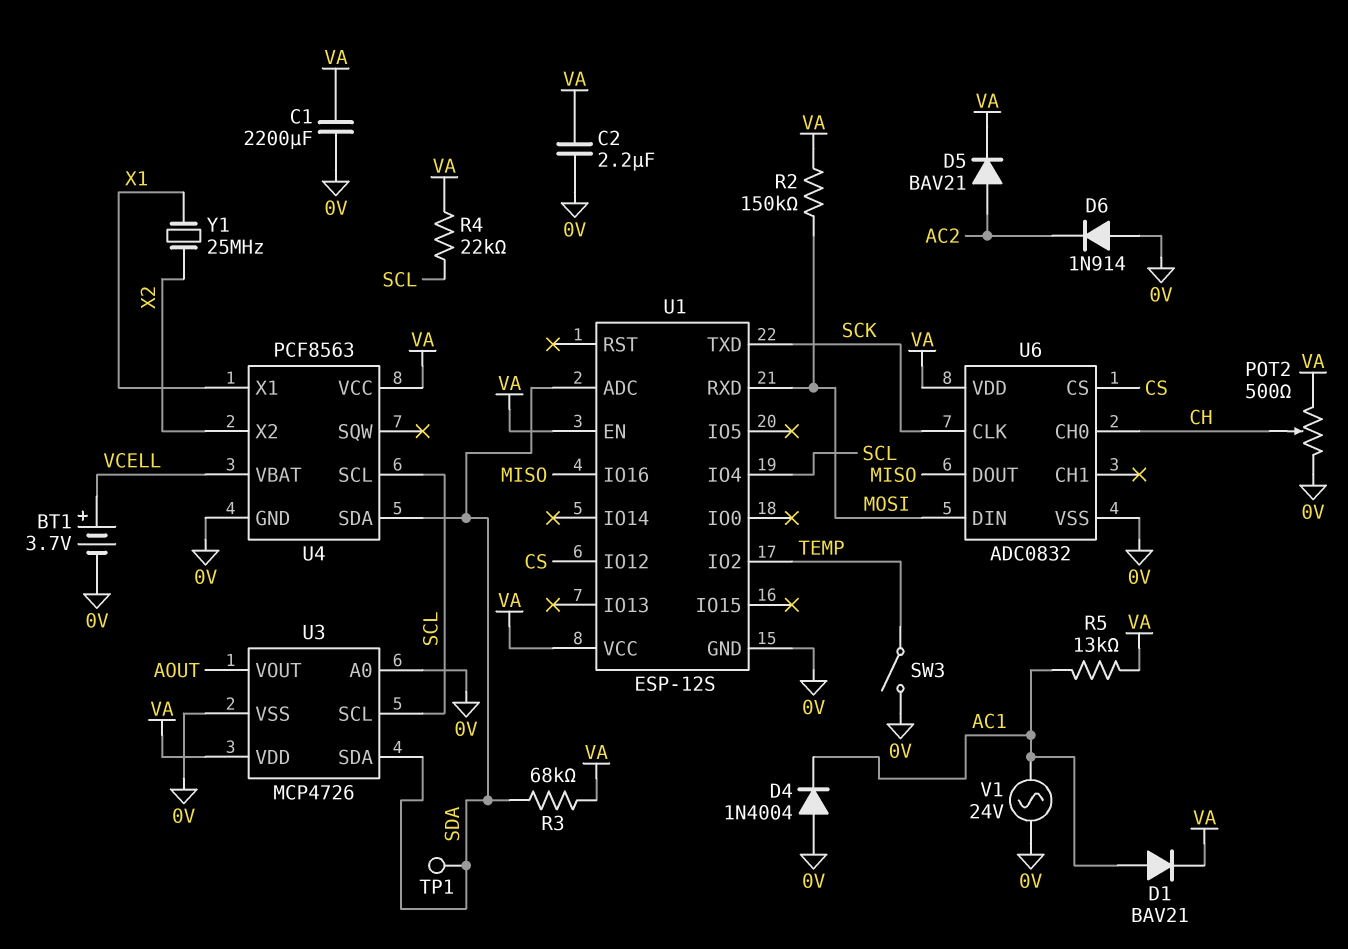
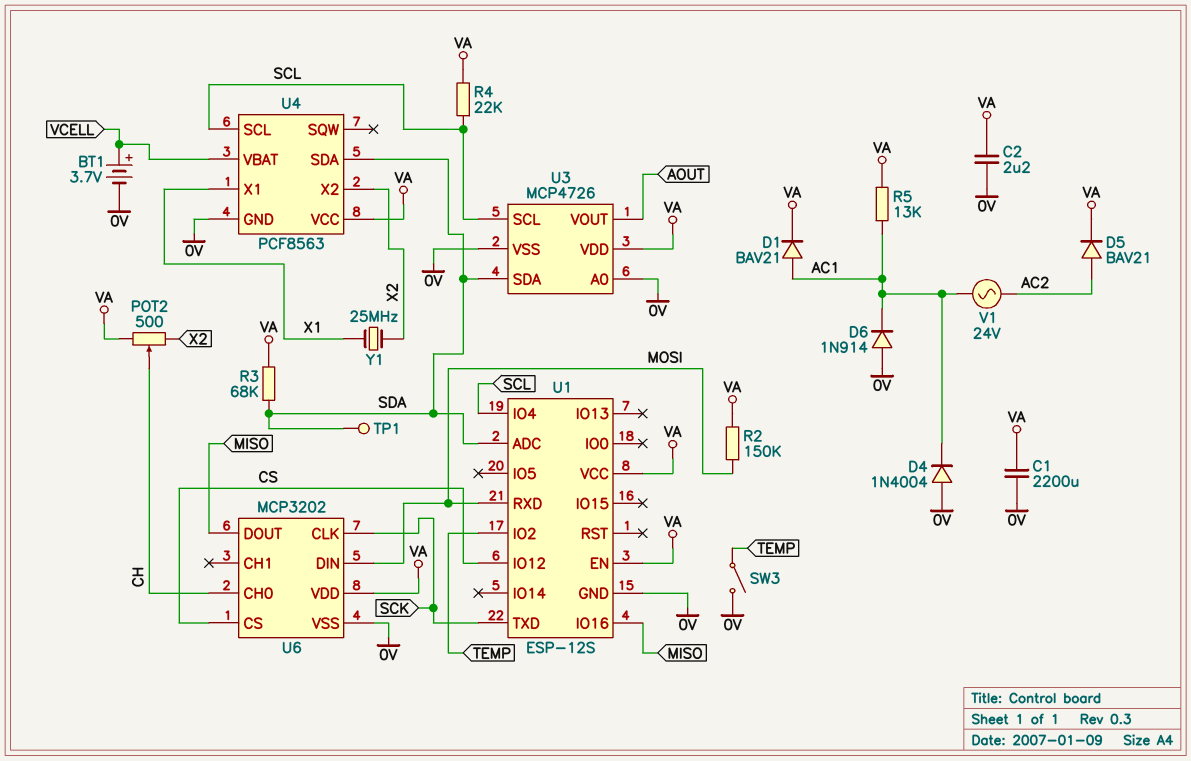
D6: diode 1N914 (A 0V, K AC2) -> diode 1N914 (A 0V, K AC1)
POT2: 500 (0V, VA, wiper CH) -> 500 (VA, X2, wiper CH)
U6: ADC0832 -> MCP3202
V1: AC 24V (0V, AC1) -> AC 24V (AC1, AC2)

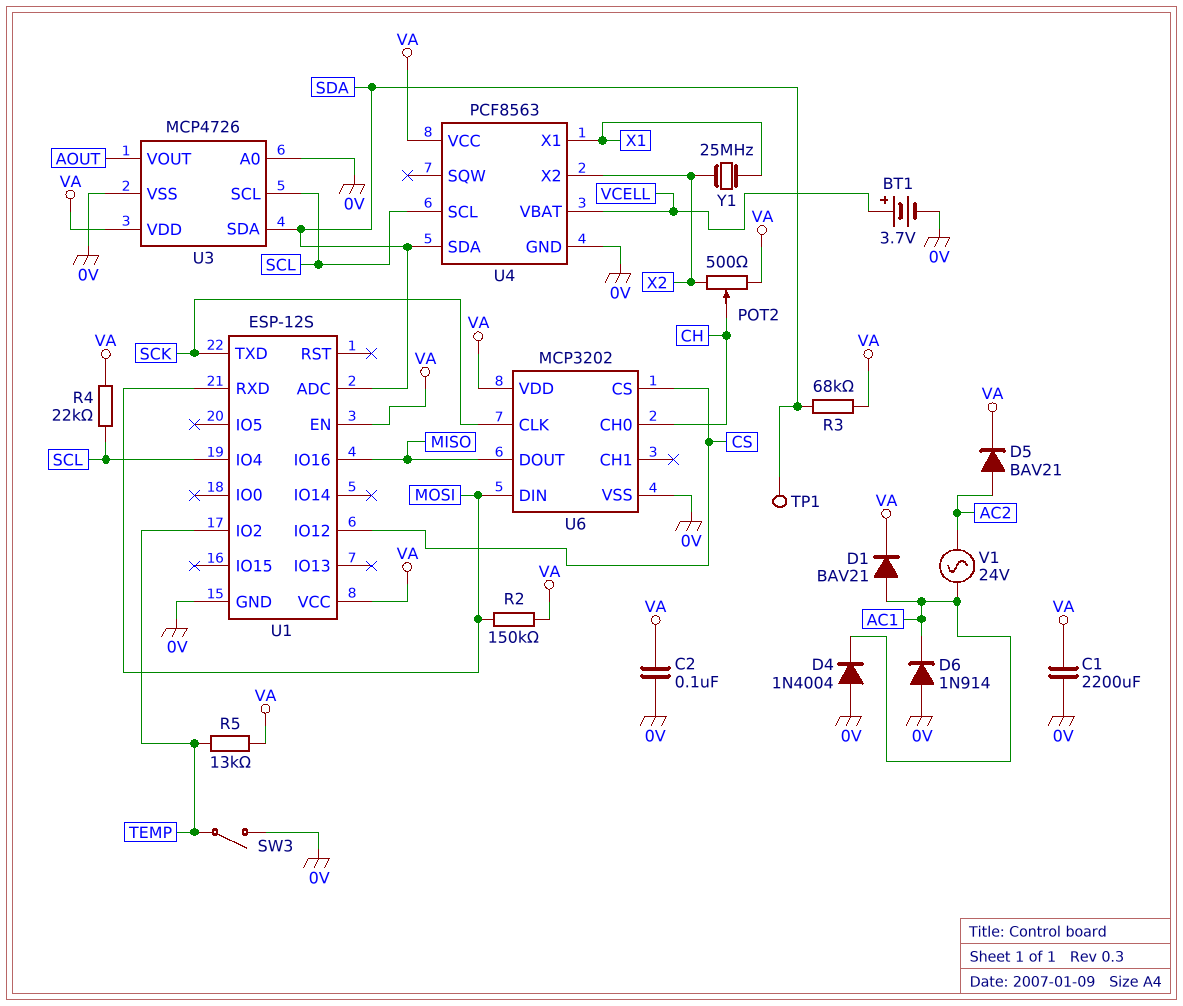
C2: 2.2uF (0V, VA) -> 100nF (0V, VA)
R5: 13k (AC1, VA) -> 13k (TEMP, VA)

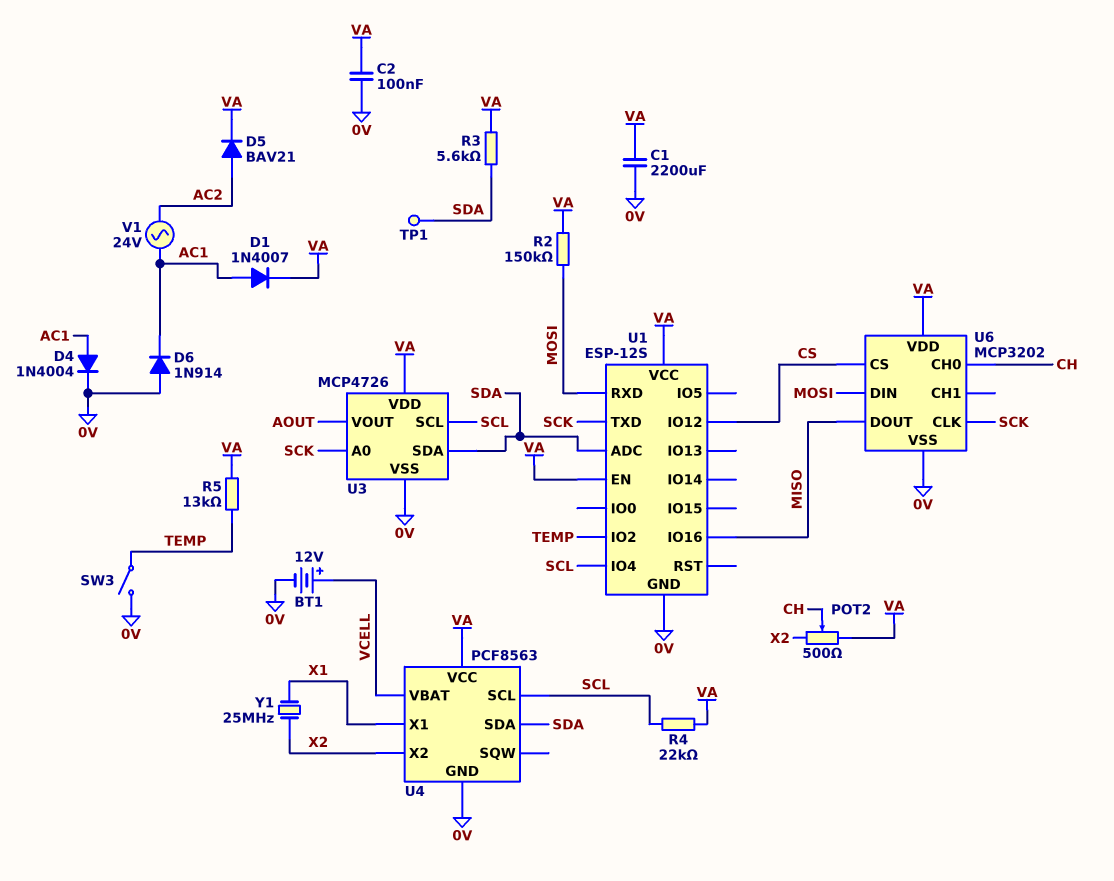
BT1: 3.7V (plus VCELL, minus 0V) -> 12V (plus VCELL, minus 0V)
D1: diode BAV21 (A AC1, K VA) -> diode 1N4007 (A AC1, K VA)
D4: diode 1N4004 (A 0V, K AC1) -> diode 1N4004 (A AC1, K 0V)
R3: 68k (SDA, VA) -> 5.6k (SDA, VA)
U3 pin A0: 0V -> SCK

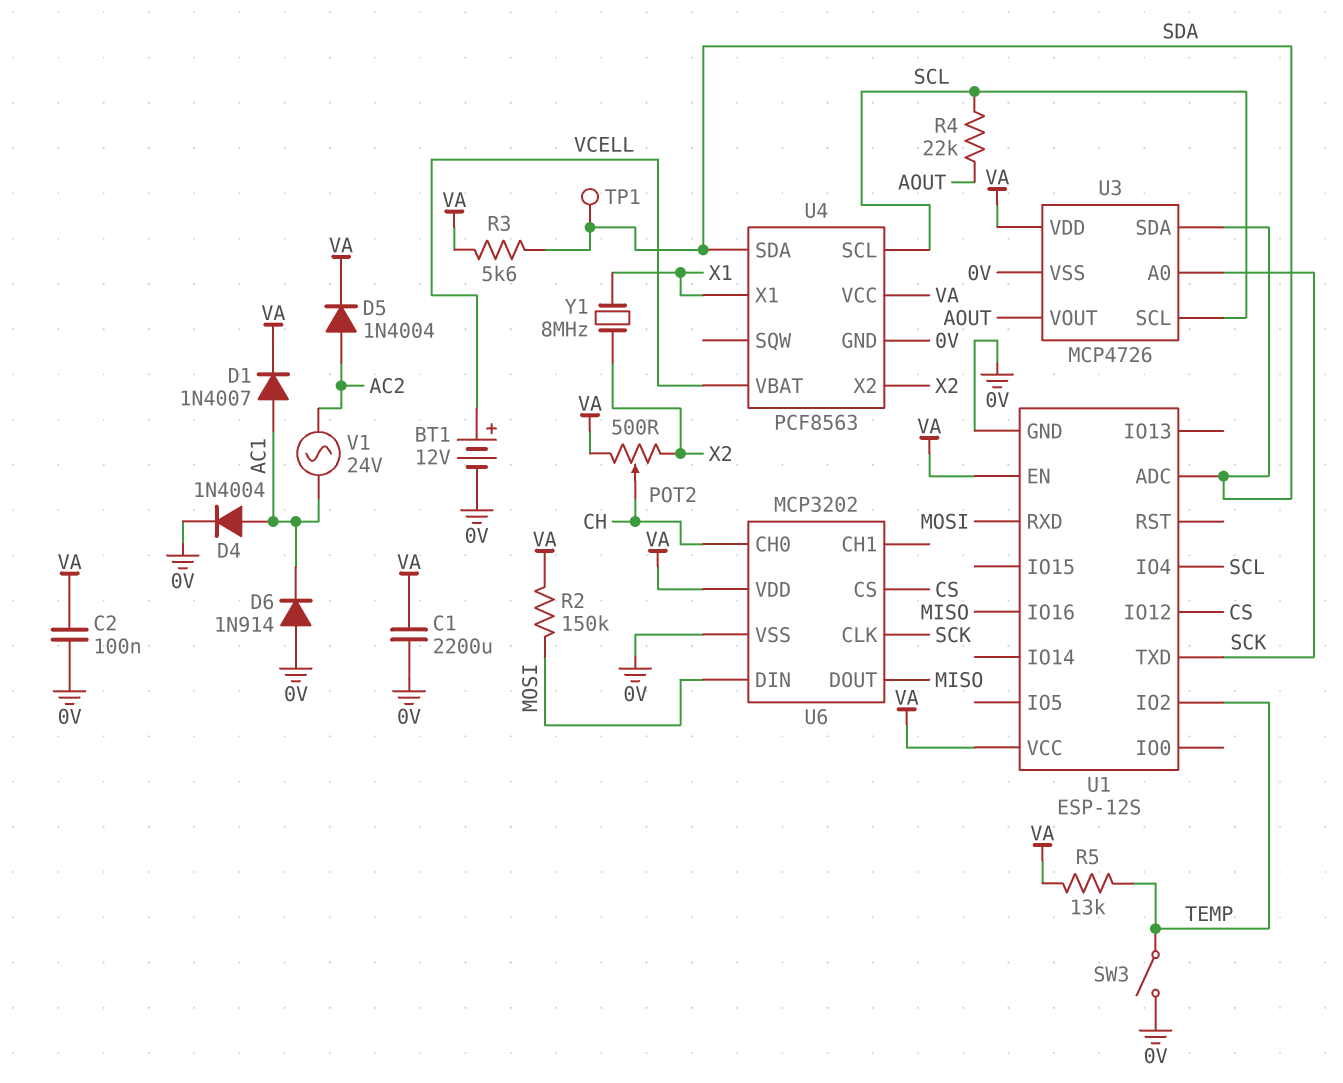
D5: diode BAV21 (A AC2, K VA) -> diode 1N4004 (A AC2, K VA)
R4: 22k (SCL, VA) -> 22k (AOUT, SCL)
Y1: 25MHz (X1, X2) -> 8MHz (X1, X2)

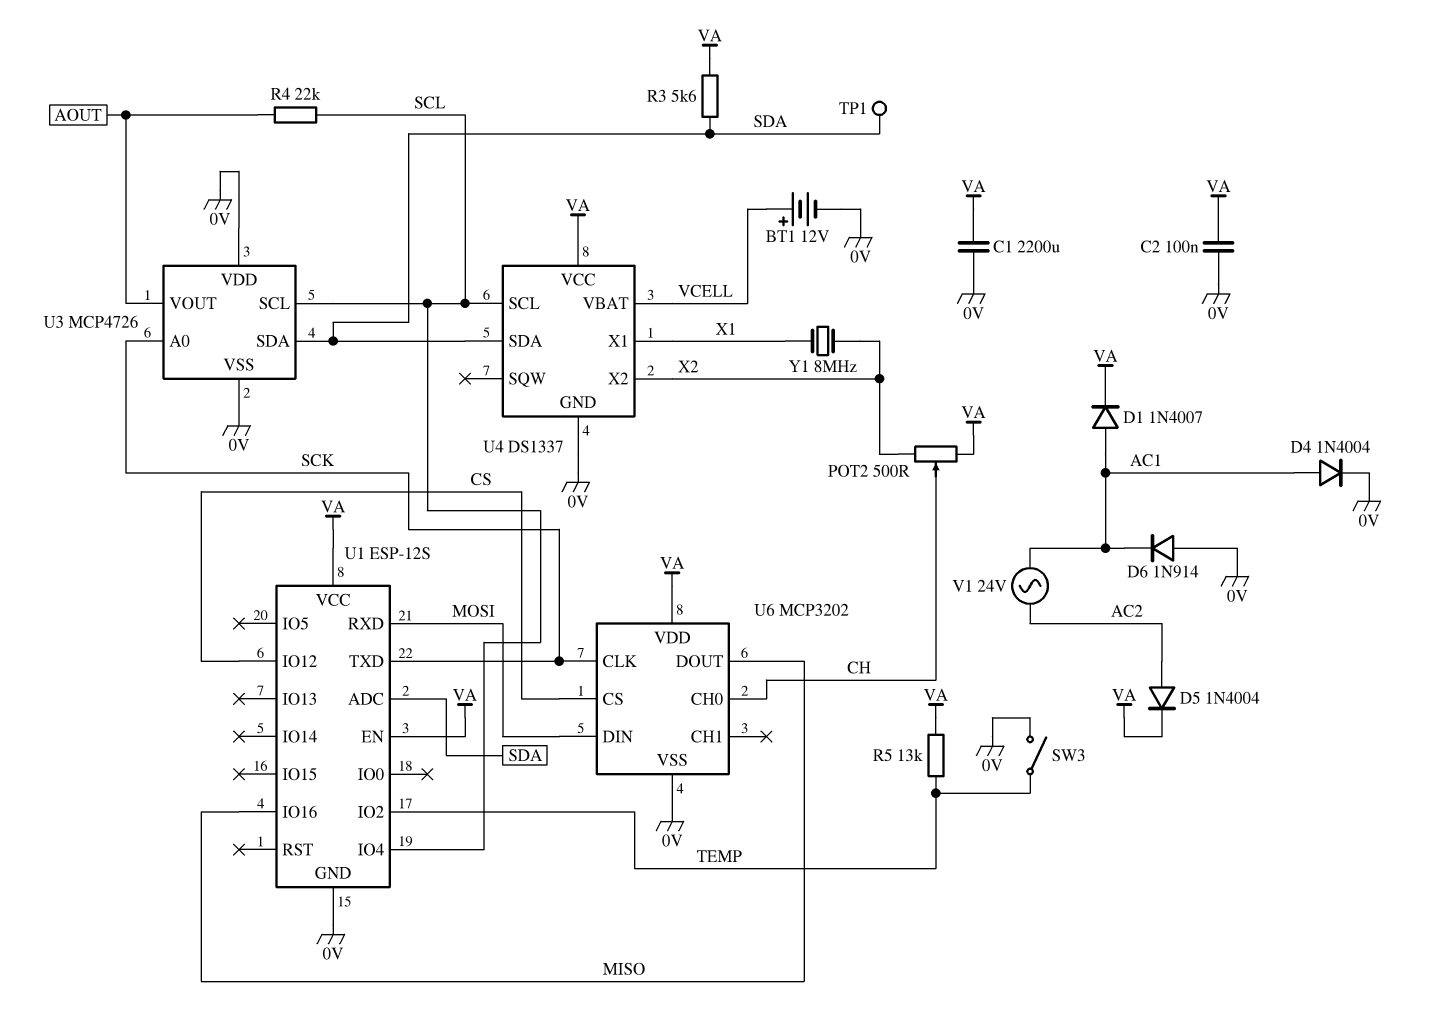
R2: 150k (MOSI, VA) -> none
U3 pin VDD: VA -> 0V
U4: PCF8563 -> DS1337

